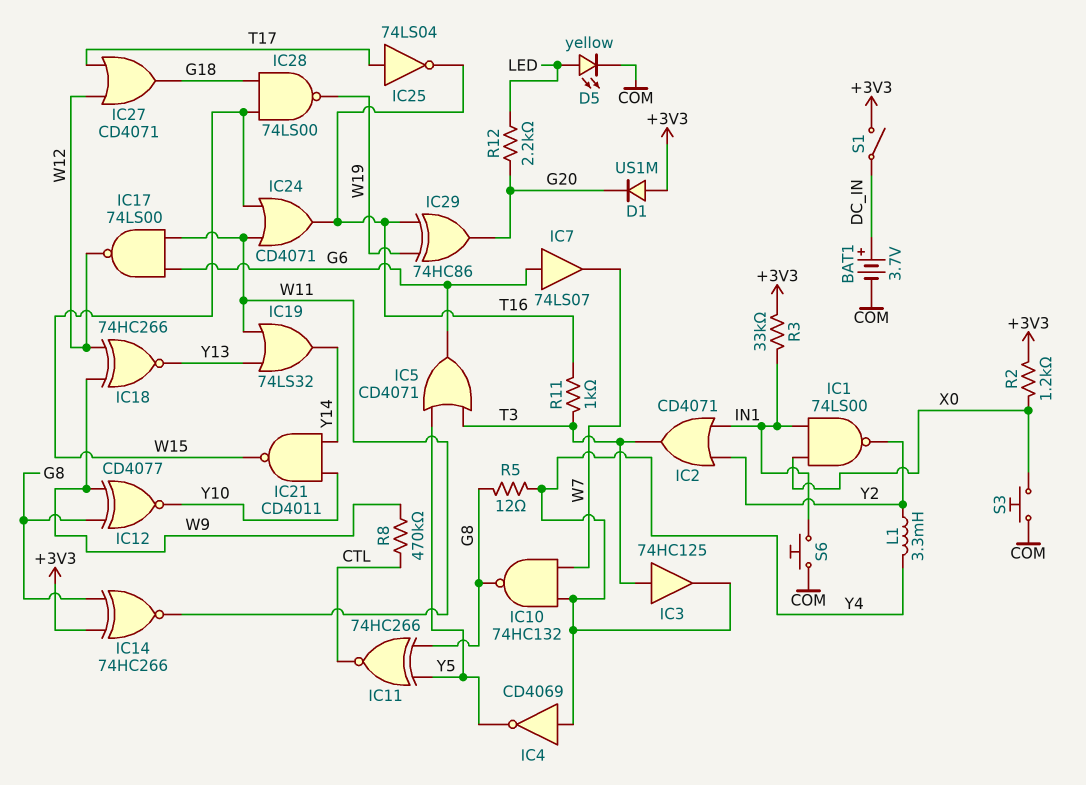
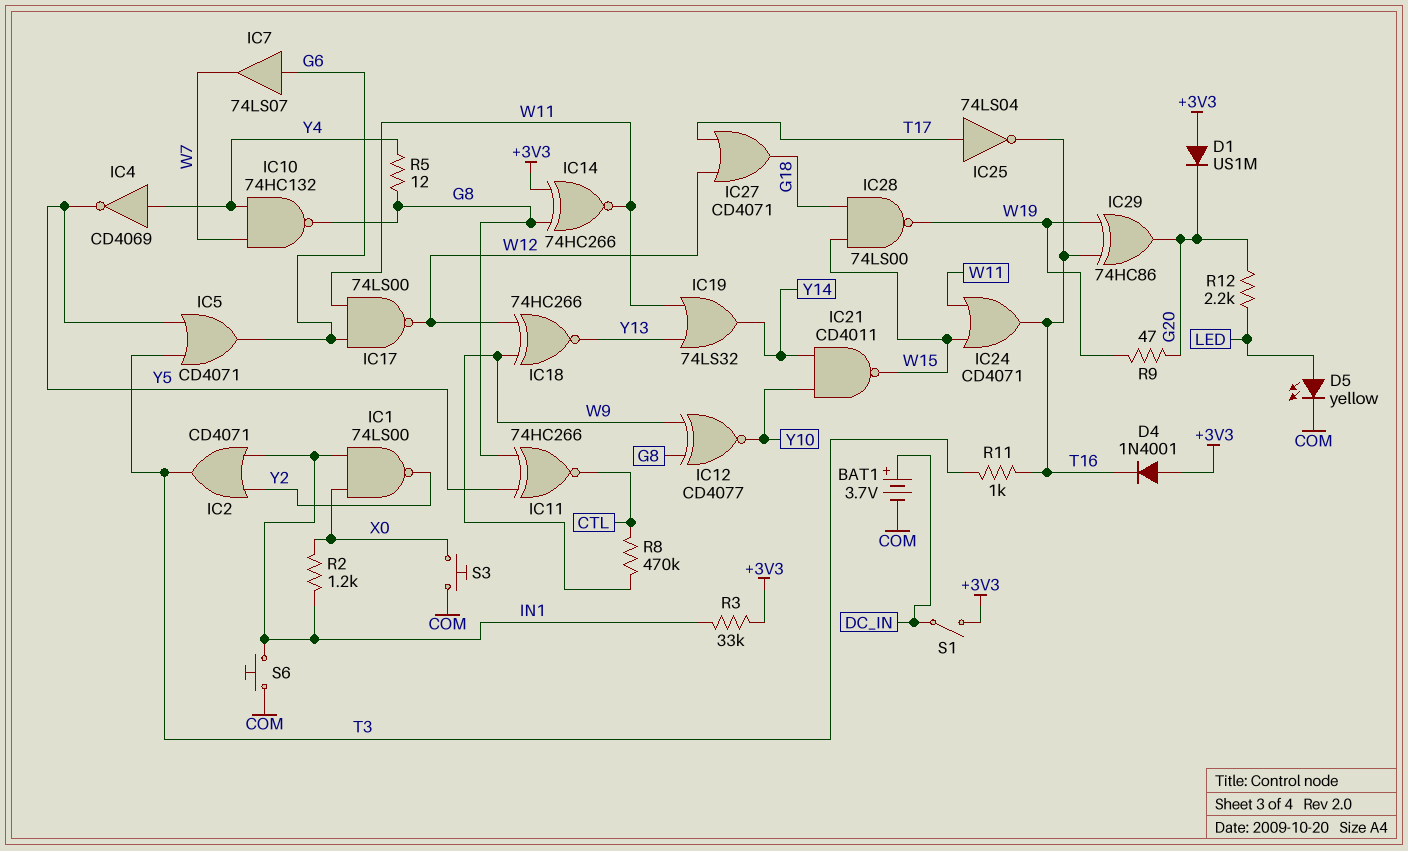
D4: none -> diode 1N4001 (A +3V3, K T16)
IC3: buffer 74HC125 (in T3, out Y4) -> none
L1: 3.3mH (Y2, Y4) -> none
R2: 1.2k (+3V3, X0) -> 1.2k (IN1, X0)
R9: none -> 47 (G20, W19)

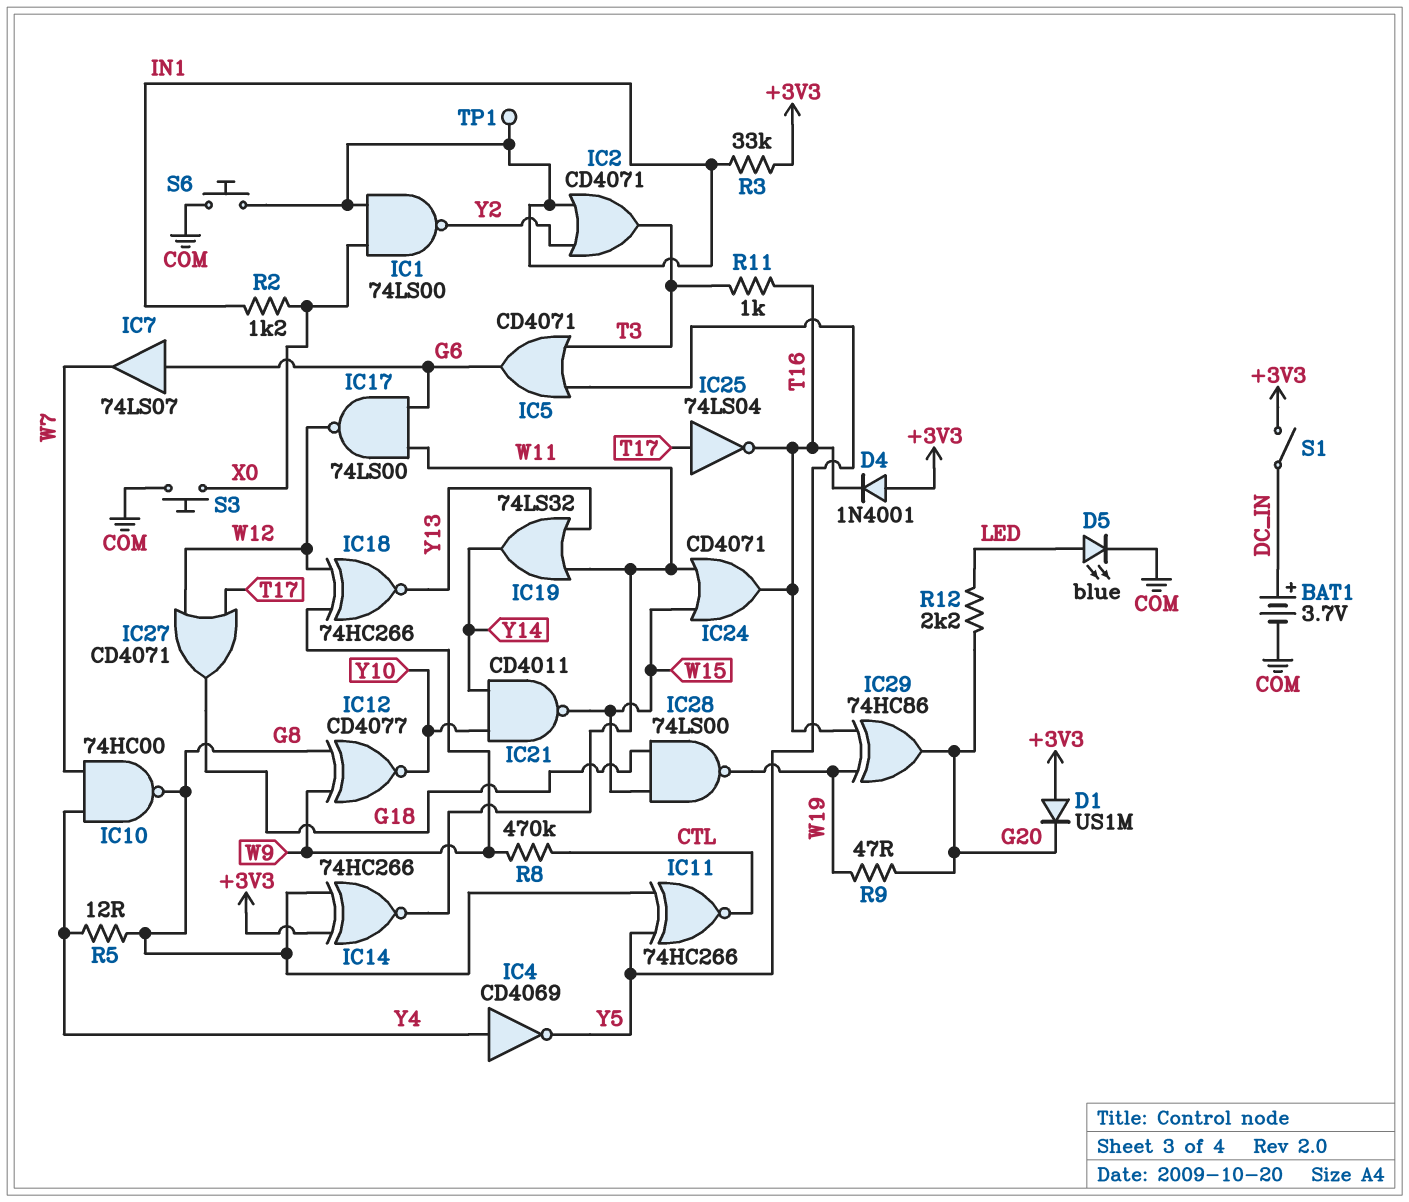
D5: LED yellow (A LED, K COM) -> LED blue (A LED, K COM)
IC10: NAND 74HC132 (in W7, in Y4, out G8) -> NAND 74HC00 (in W7, in Y4, out G8)
TP1: none -> test point (IN1)

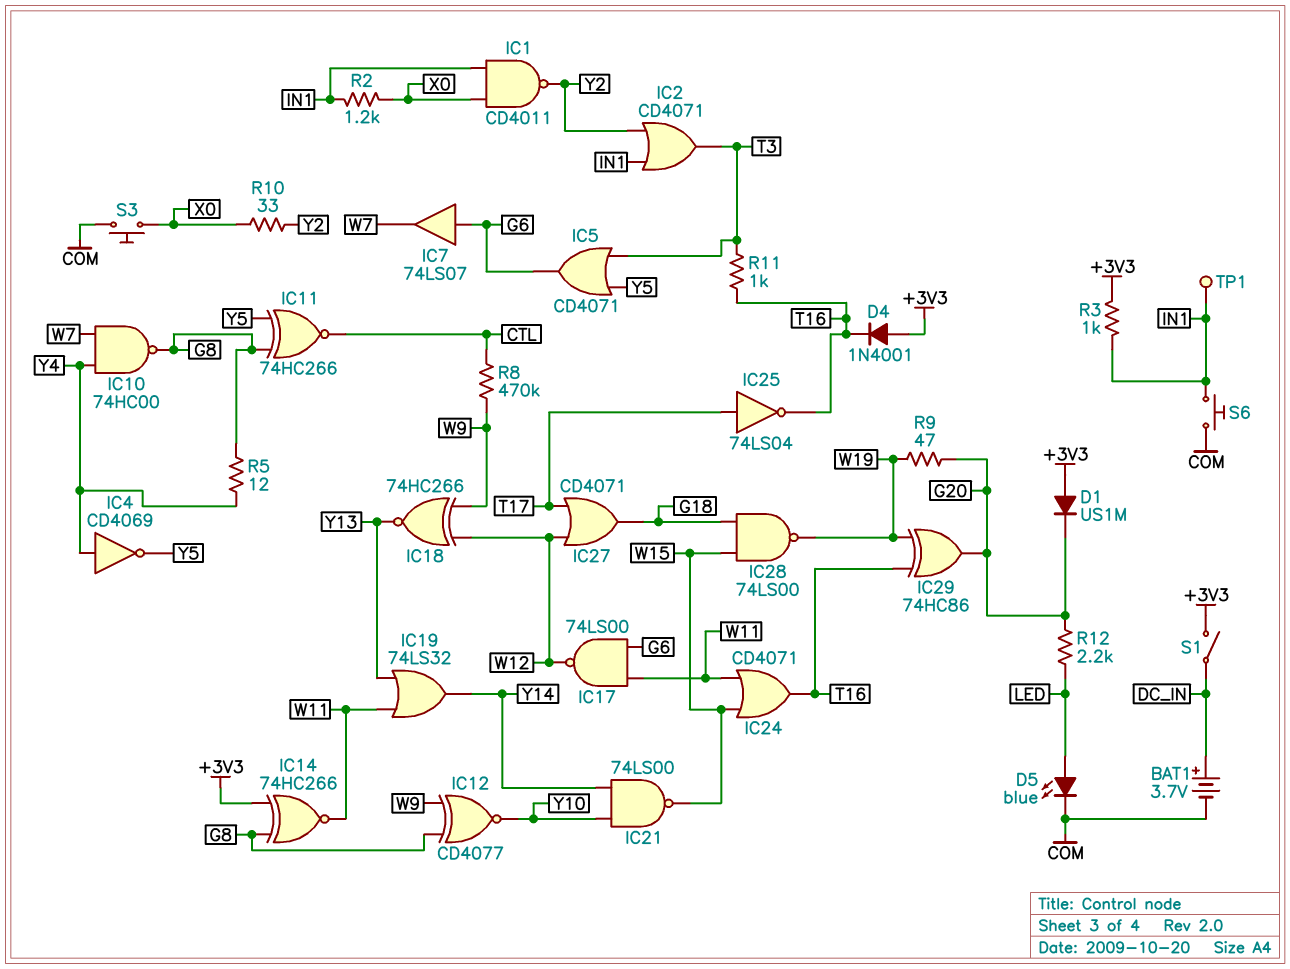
IC1: NAND 74LS00 (in IN1, in X0, out Y2) -> NAND CD4011 (in IN1, in X0, out Y2)
IC21: NAND CD4011 (in Y10, in Y14, out W15) -> NAND 74LS00 (in Y10, in Y14, out W15)
R3: 33k (+3V3, IN1) -> 1k (+3V3, IN1)
R10: none -> 33 (X0, Y2)

